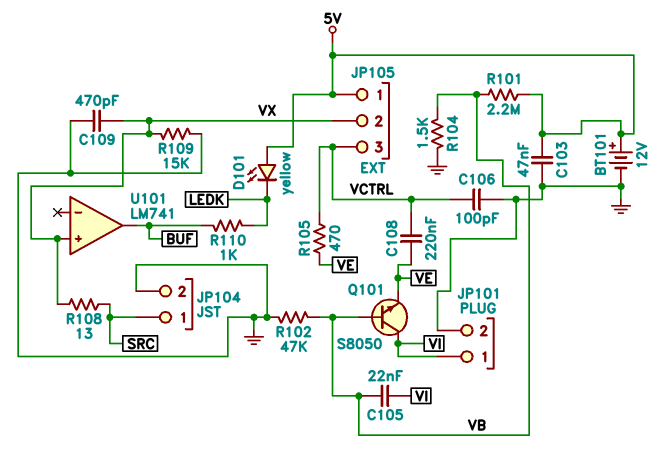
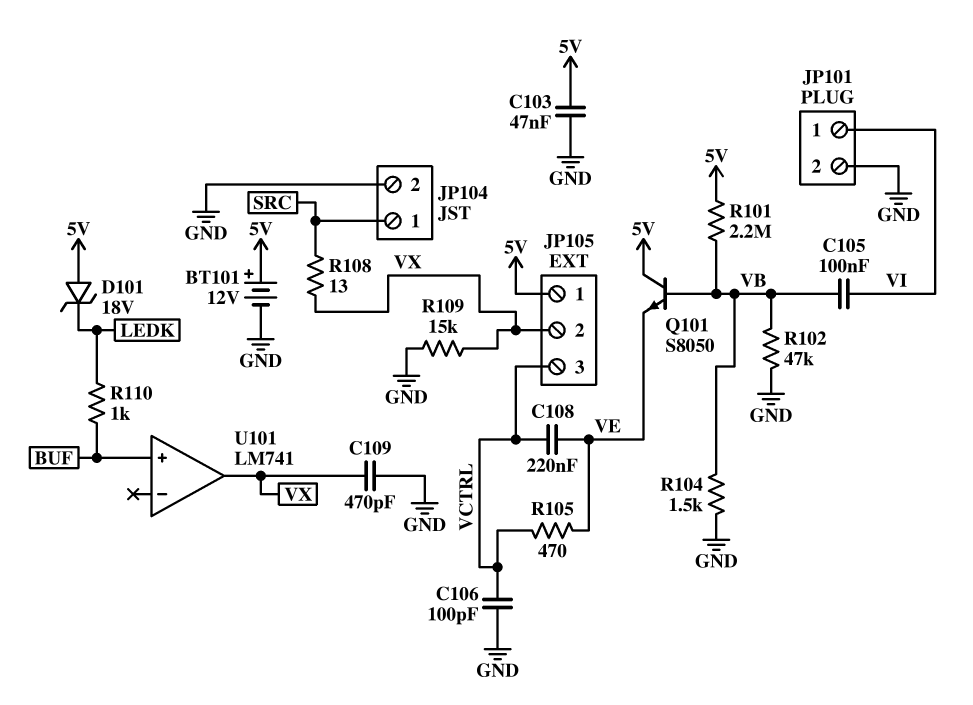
C105: 22nF (VB, VI) -> 100nF (VB, VI)
D101: LED yellow (A 5V, K LEDK) -> zener 18V (A 5V, K LEDK)
Q101: NPN S8050 (B VB, C VI, E VE) -> NPN S8050 (B VB, C 5V, E VE)
U101 pin in+: VX -> BUF
U101 pin out: BUF -> VX

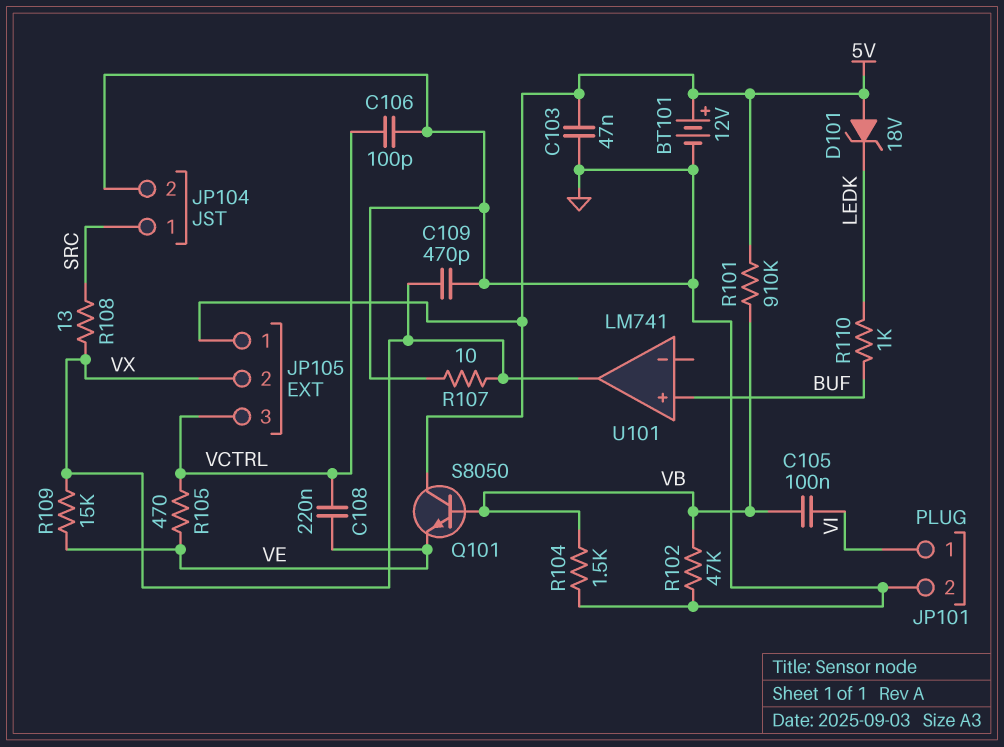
R101: 2.2M (5V, VB) -> 910k (5V, VB)
R107: none -> 10 (GND, VX)
R109: 15k (GND, VX) -> 15k (VE, VX)

